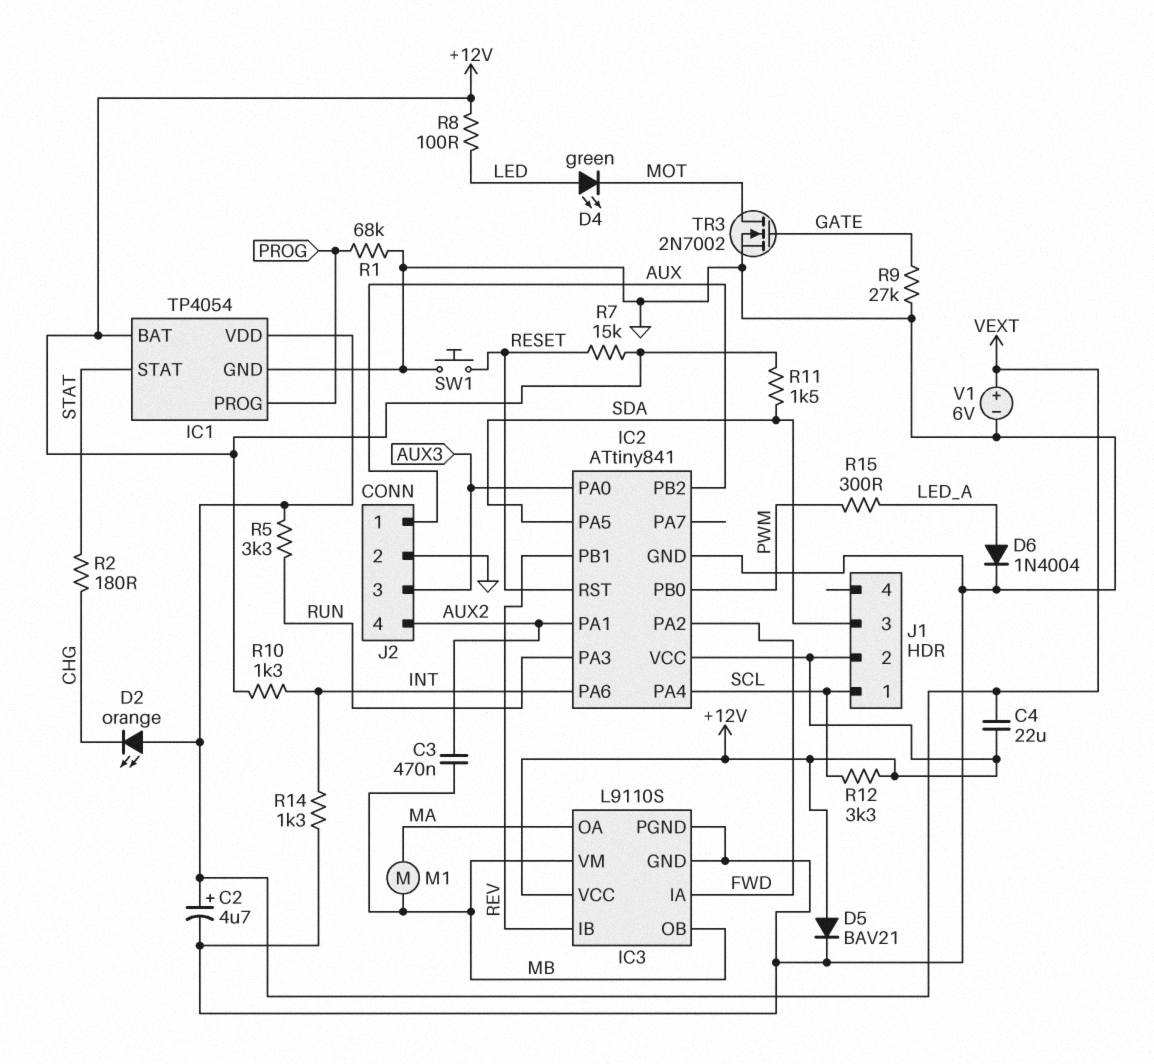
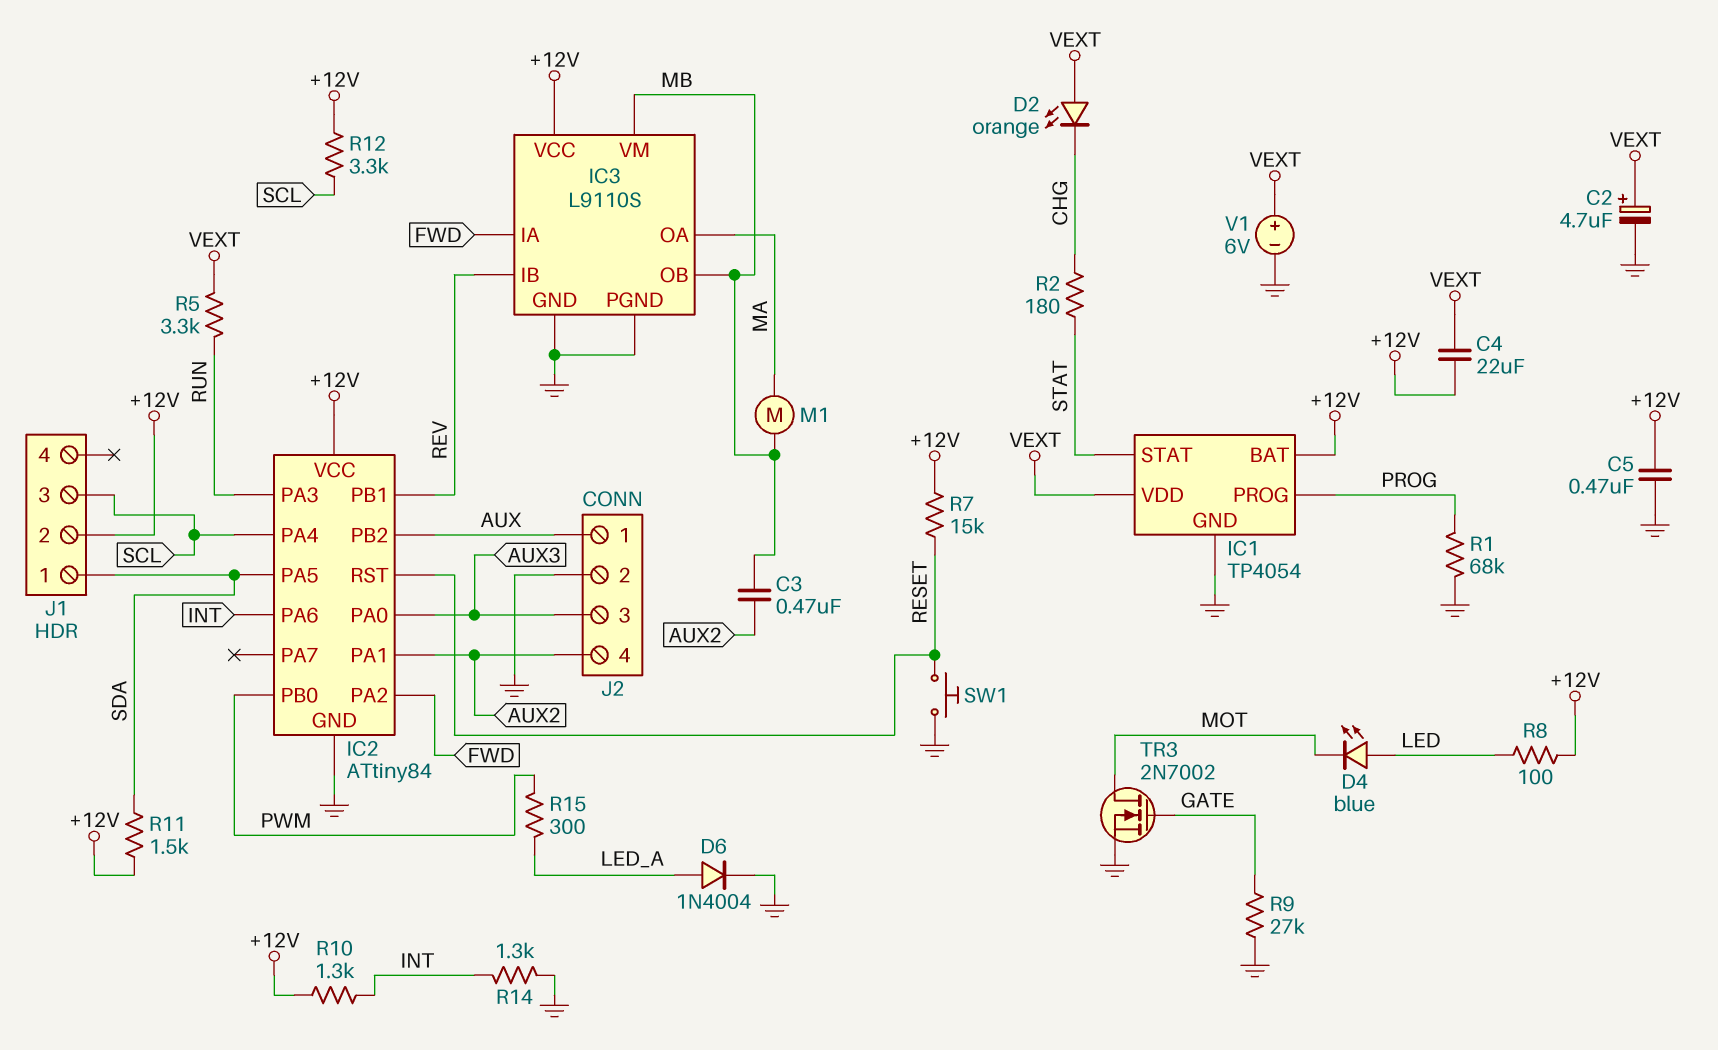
C5: none -> 470nF (+12V, GND)
D4: LED green (A LED, K MOT) -> LED blue (A LED, K MOT)
D5: diode BAV21 (A +12V, K GND) -> none
IC2: ATtiny841 -> ATtiny84
J1 pin 1: SCL -> SDA
J1 pin 3: SDA -> SCL

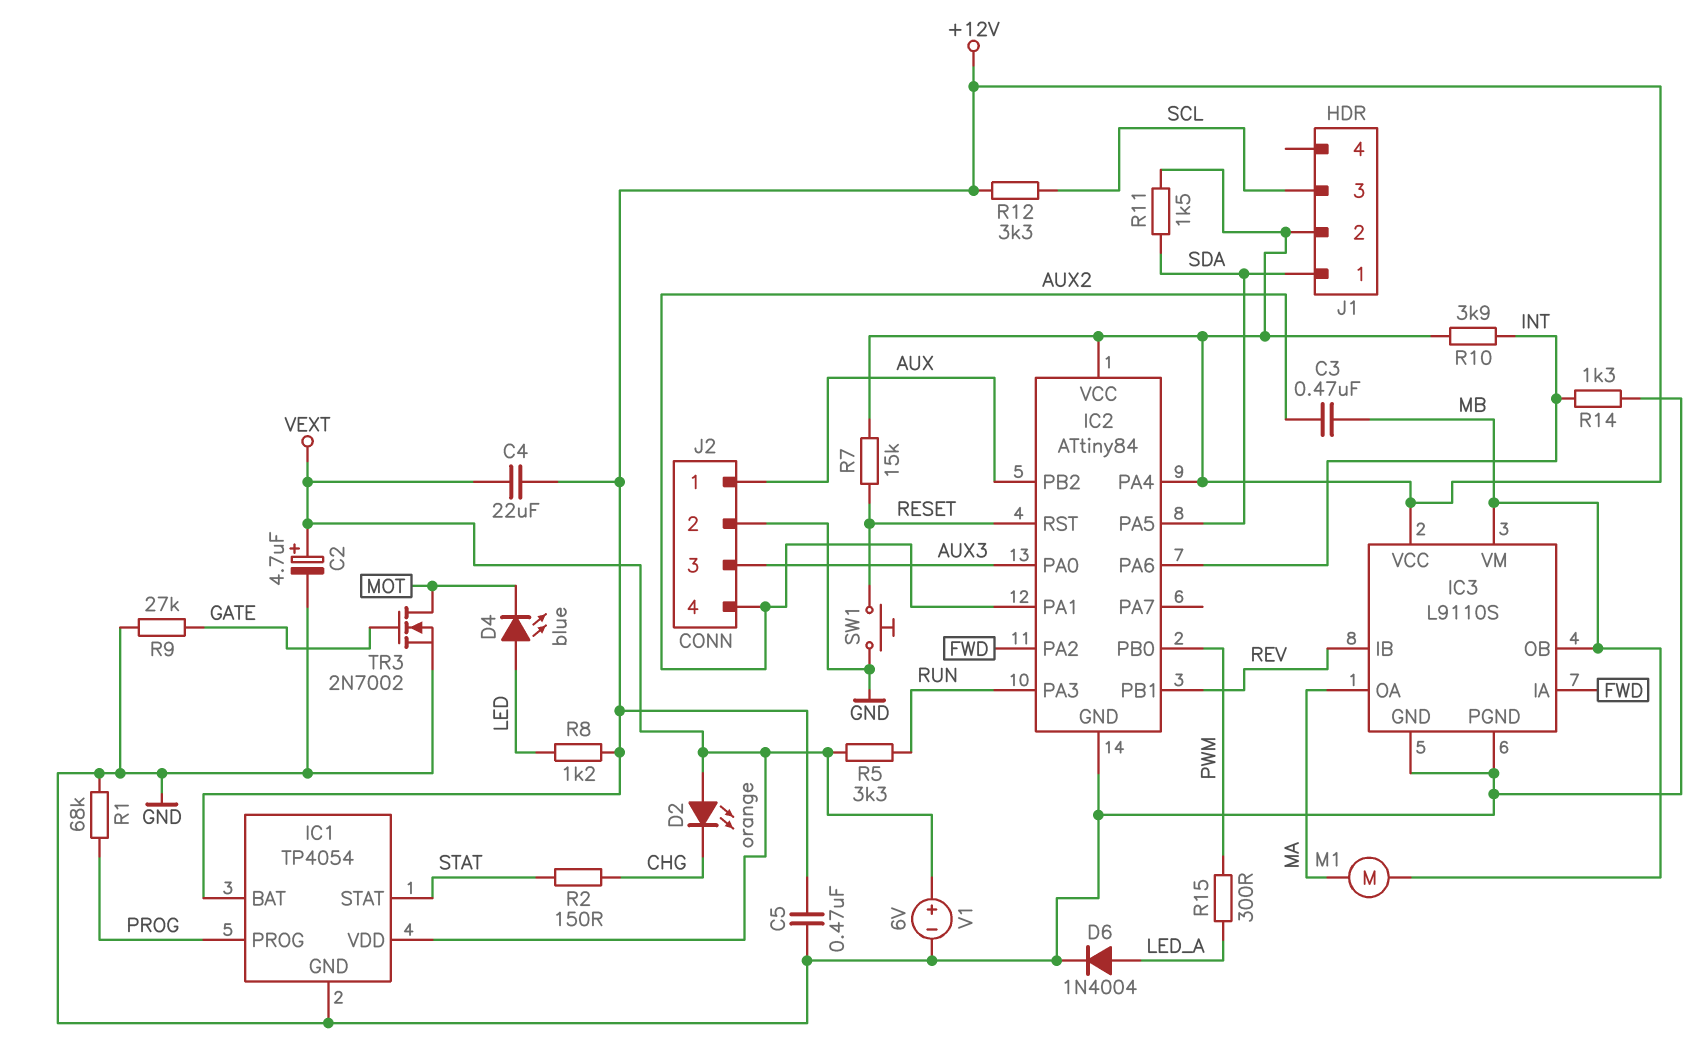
IC2 pin PA4: SCL -> +12V
R2: 180 (CHG, STAT) -> 150 (CHG, STAT)
R8: 100 (+12V, LED) -> 1.2k (+12V, LED)
R10: 1.3k (+12V, INT) -> 3.9k (+12V, INT)

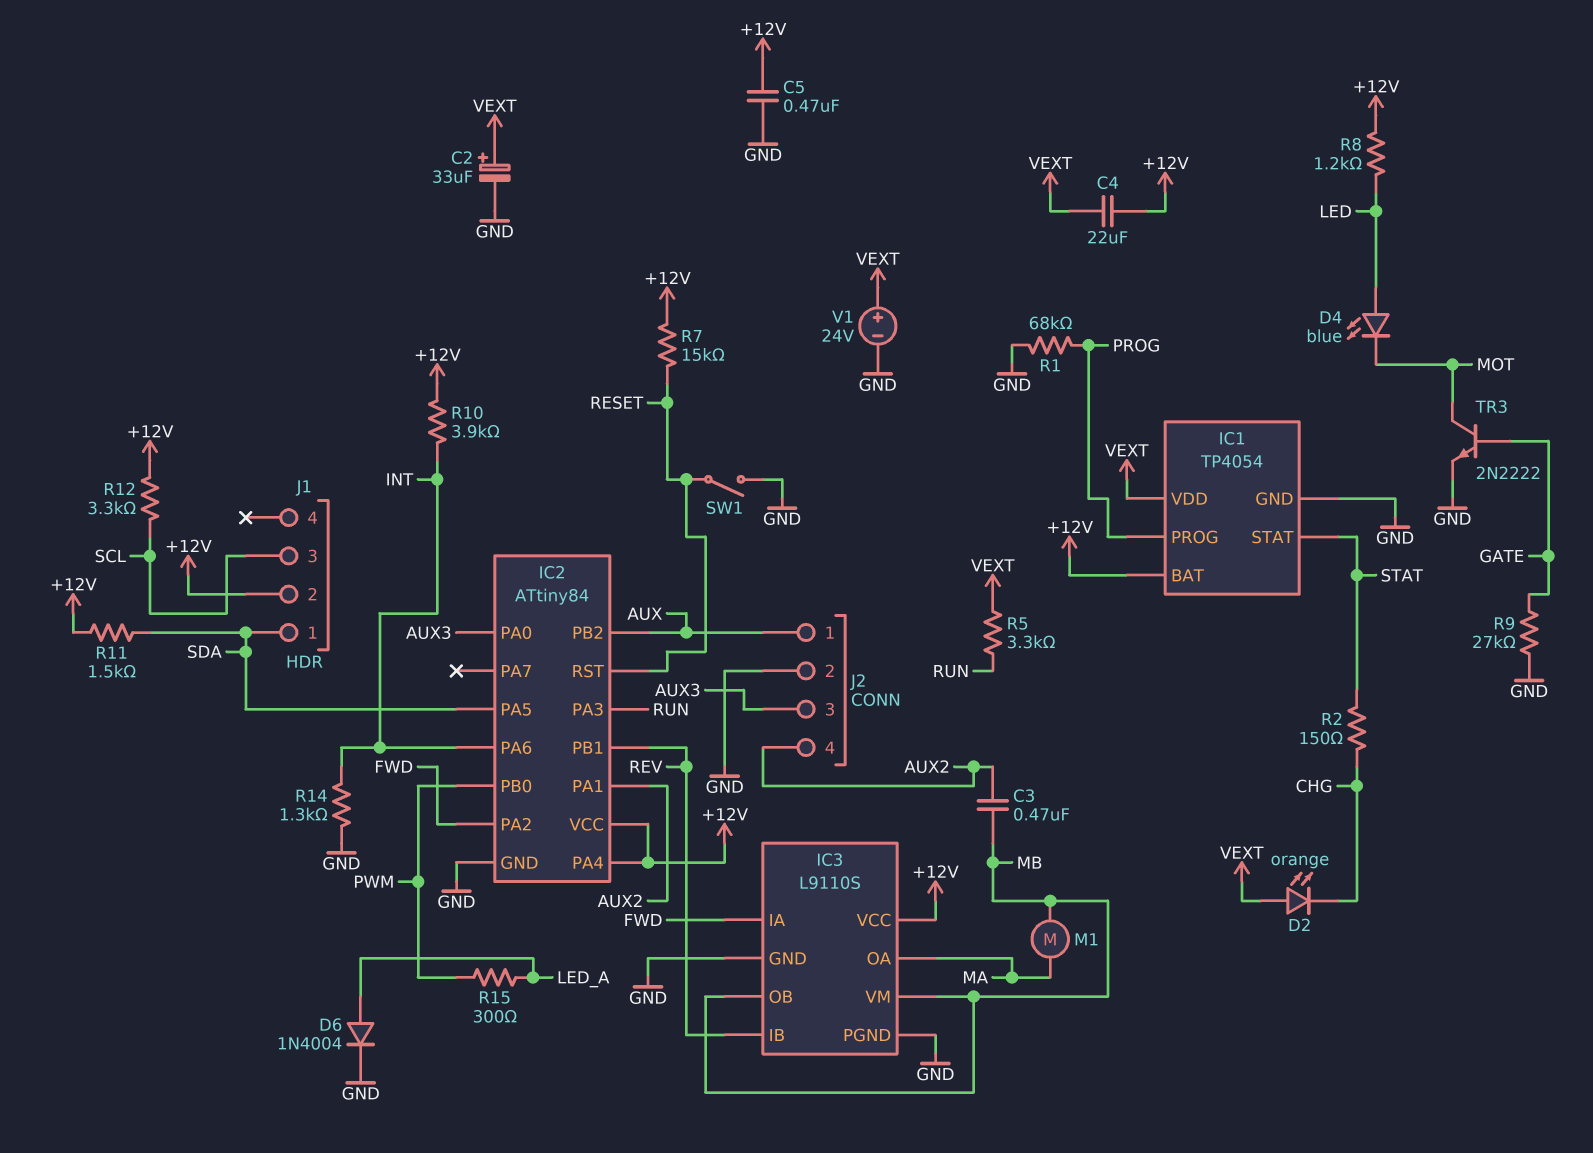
C2: 4.7uF (plus VEXT, minus GND) -> 33uF (plus VEXT, minus GND)
SW1: button (GND, RESET) -> switch (GND, RESET)
TR3: NMOS 2N7002 (G GATE, D MOT, S GND) -> NPN 2N2222 (B GATE, C MOT, E GND)
V1: 6V (plus VEXT, minus GND) -> 24V (plus VEXT, minus GND)

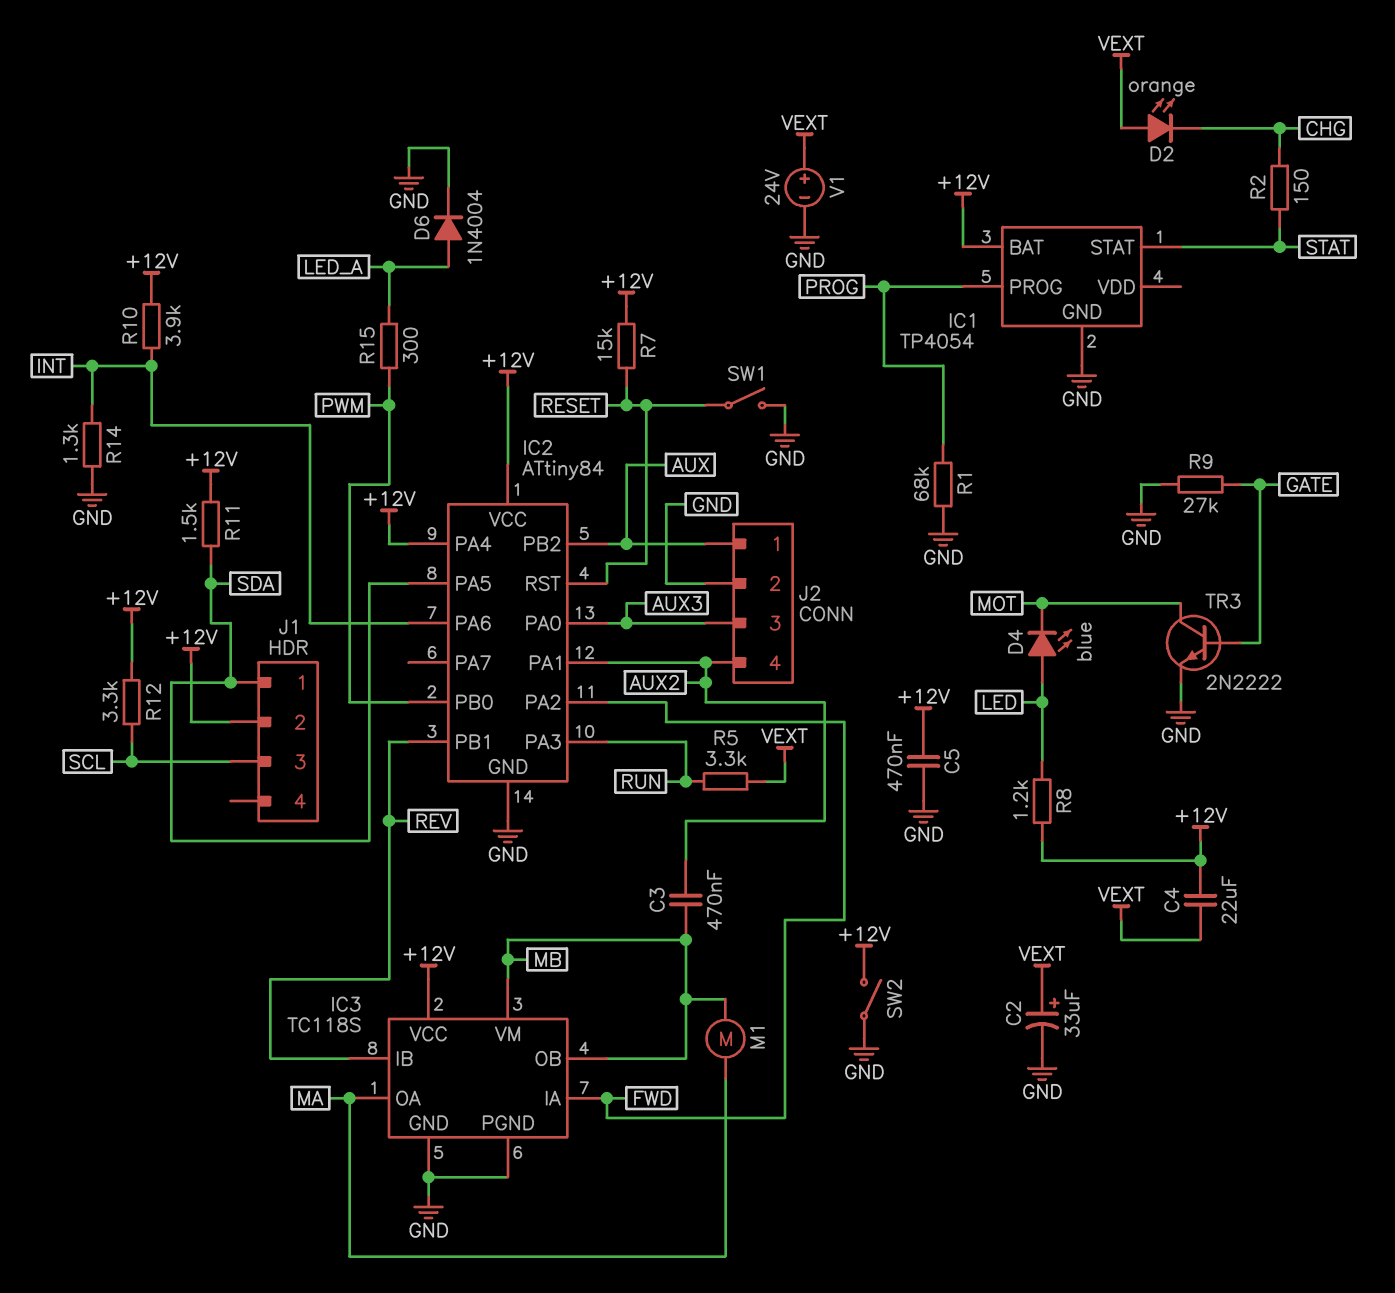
IC1 pin VDD: VEXT -> none
IC3: L9110S -> TC118S
SW2: none -> switch (+12V, GND)

